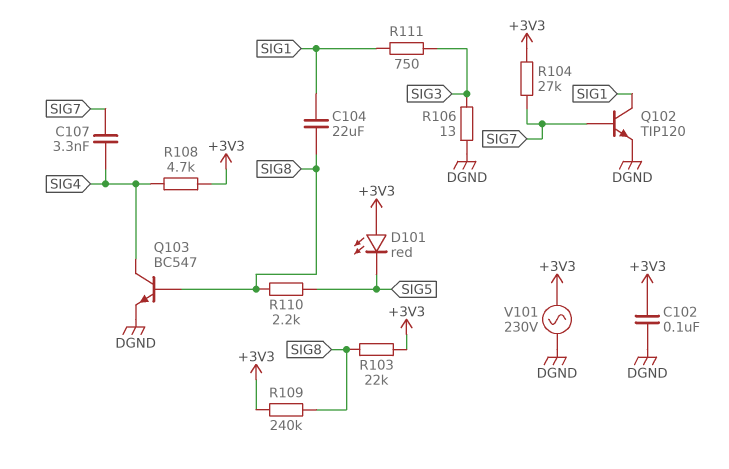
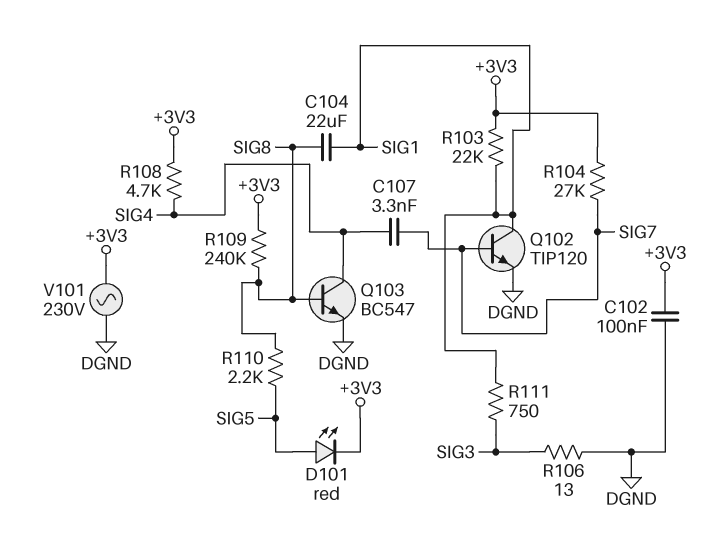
D101: LED red (A +3V3, K SIG5) -> LED red (A SIG5, K +3V3)
R103: 22k (+3V3, SIG8) -> 22k (+3V3, SIG1)

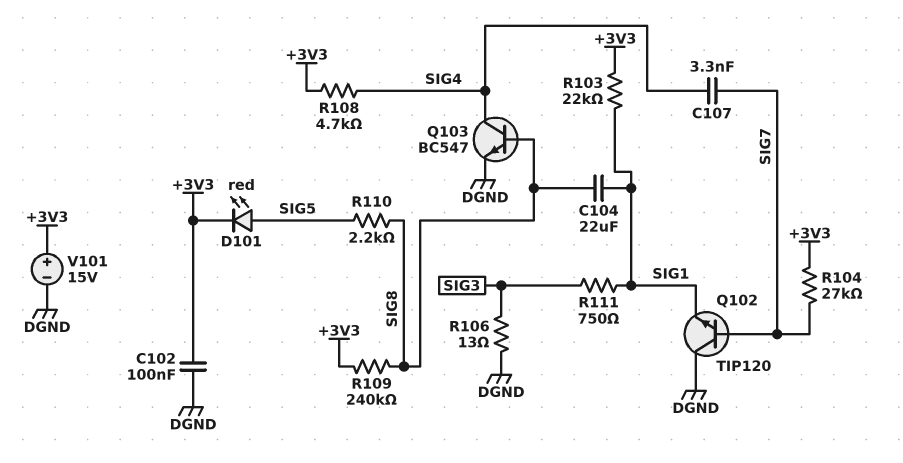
Q102: NPN TIP120 (B SIG7, C SIG1, E DGND) -> NPN TIP120 (B SIG7, C DGND, E SIG1)
V101: AC 230V (+3V3, DGND) -> 15V (plus +3V3, minus DGND)

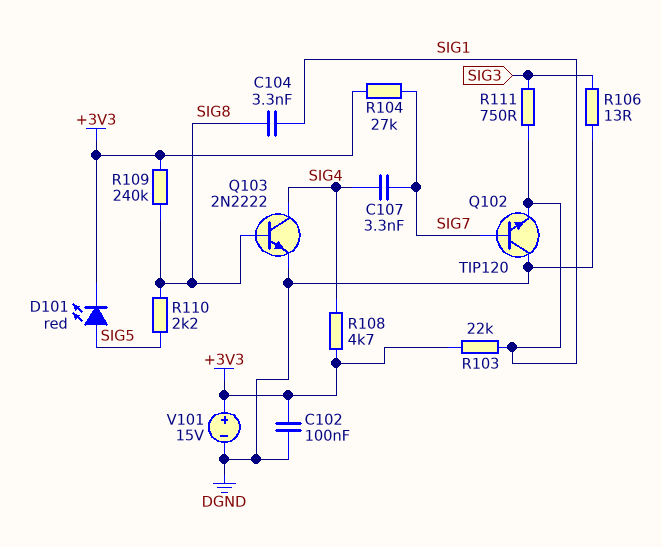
C104: 22uF (SIG1, SIG8) -> 3.3nF (SIG1, SIG8)
Q103: NPN BC547 (B SIG8, C SIG4, E DGND) -> NPN 2N2222 (B SIG8, C SIG4, E DGND)

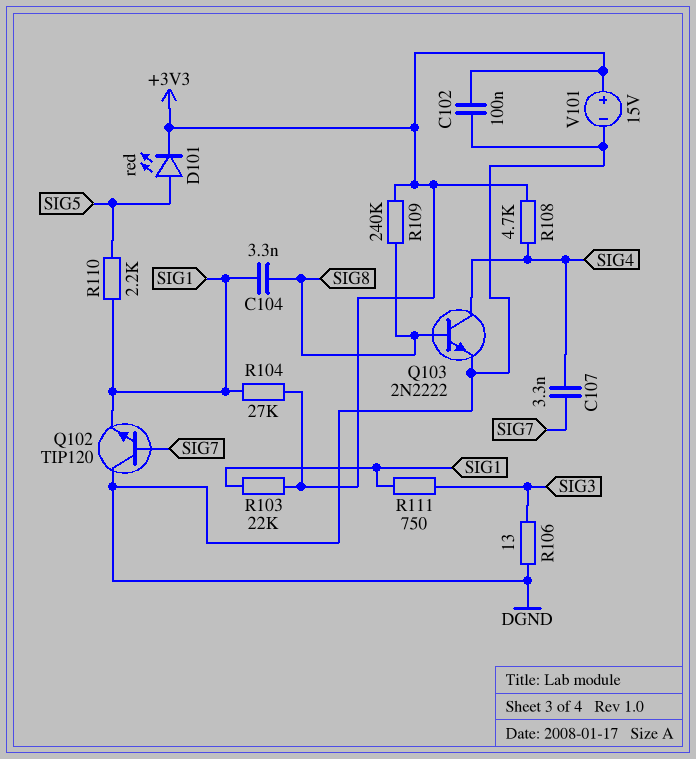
R104: 27k (+3V3, SIG7) -> 27k (+3V3, SIG1)
R110: 2.2k (SIG5, SIG8) -> 2.2k (SIG1, SIG5)

